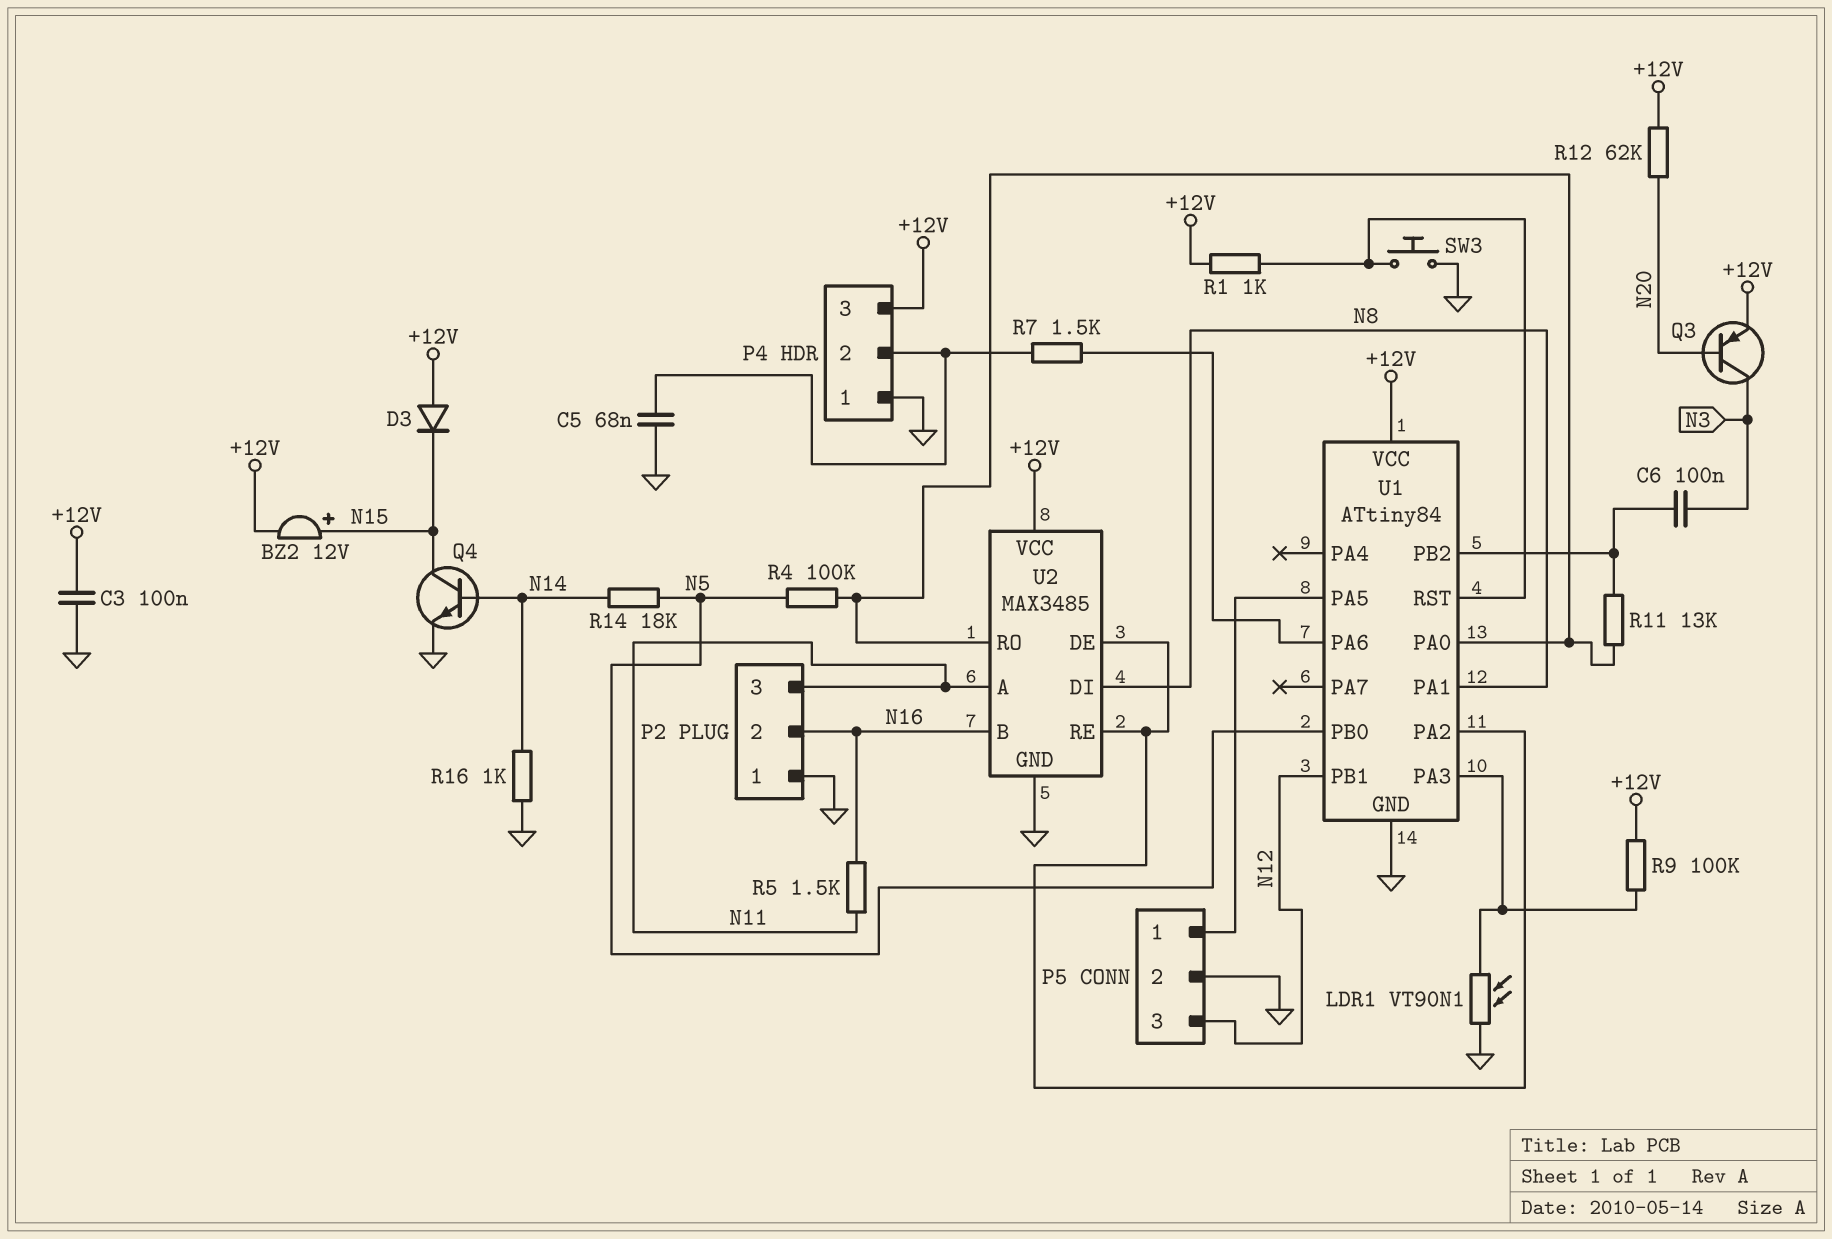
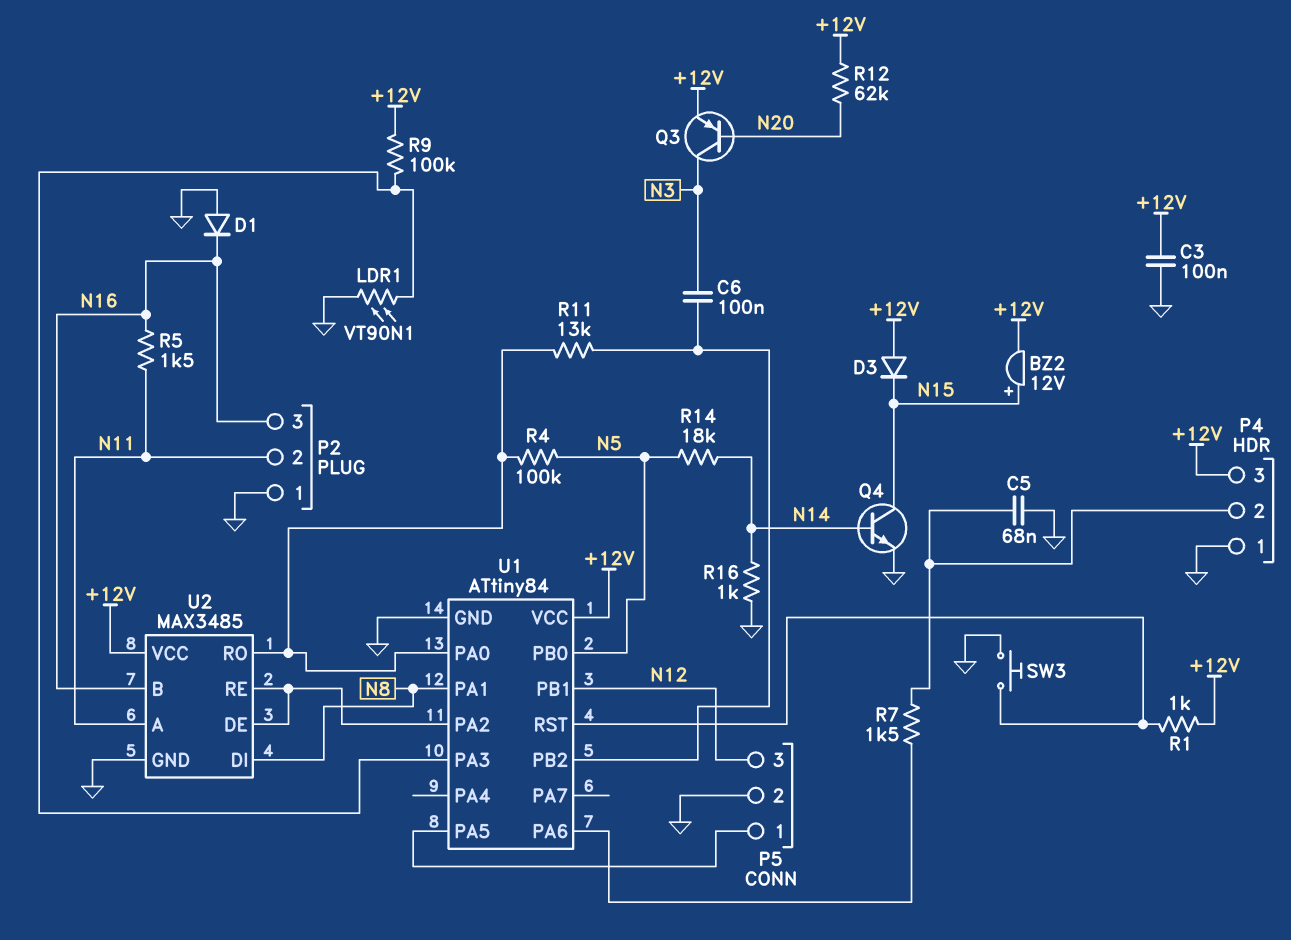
D1: none -> diode (A GND, K N16)
P2 pin 2: N16 -> N11
P2 pin 3: N11 -> N16

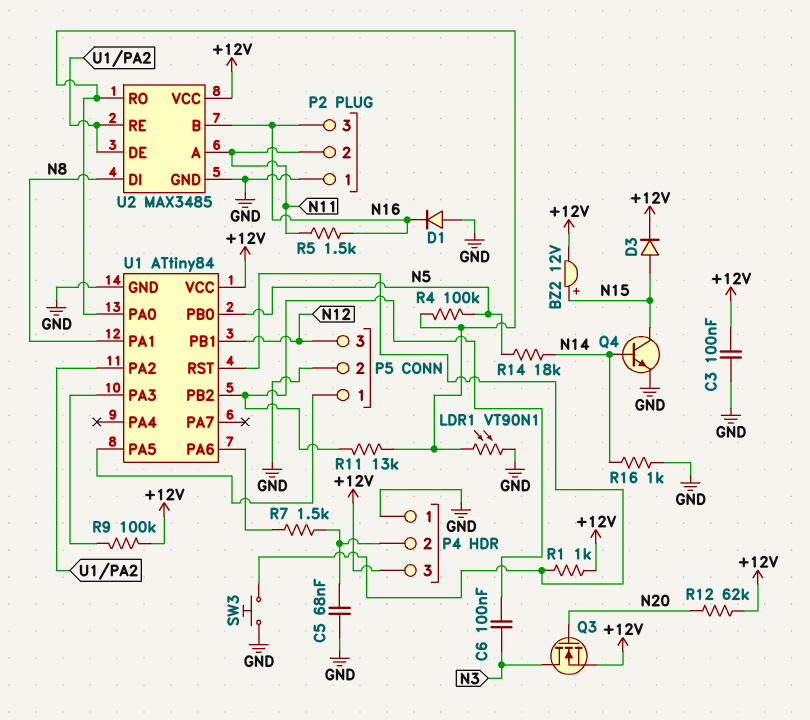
D3: diode (A +12V, K N15) -> diode (A N15, K +12V)
LDR1: VT90N1 (GND, U1/PA3) -> VT90N1 (GND, U1/PA0)
Q3: PNP (B N20, C N3, E +12V) -> NMOS (G N20, D N3, S +12V)

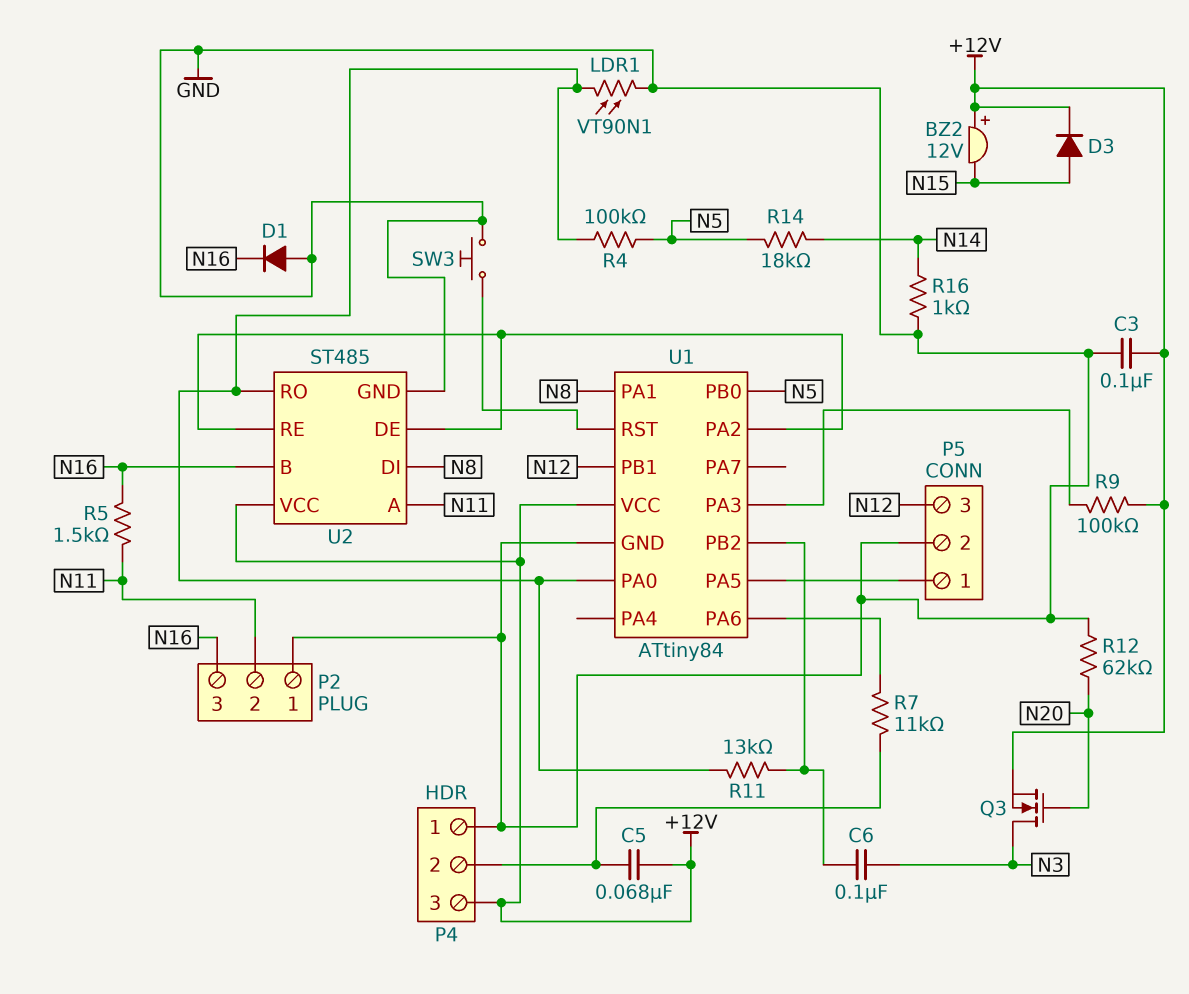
BZ2: buzzer 12V (plus N15, minus +12V) -> buzzer 12V (plus +12V, minus N15)
C5: 68nF (GND, P4/2) -> 68nF (+12V, P4/2)
Q4: NPN (B N14, C N15, E GND) -> none
R1: 1k (+12V, U1/RST) -> none
R7: 1.5k (P4/2, U1/PA6) -> 11k (P4/2, U1/PA6)
R12: 62k (+12V, N20) -> 62k (GND, N20)
U2: MAX3485 -> ST485

